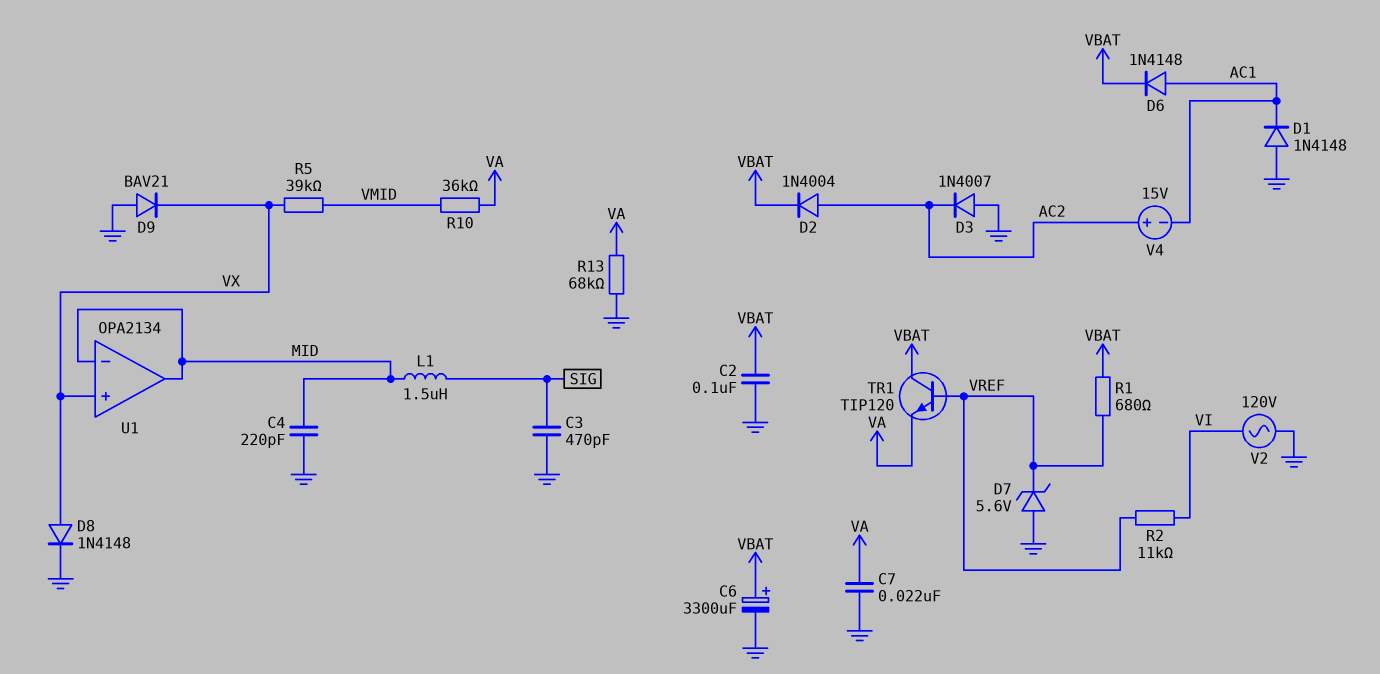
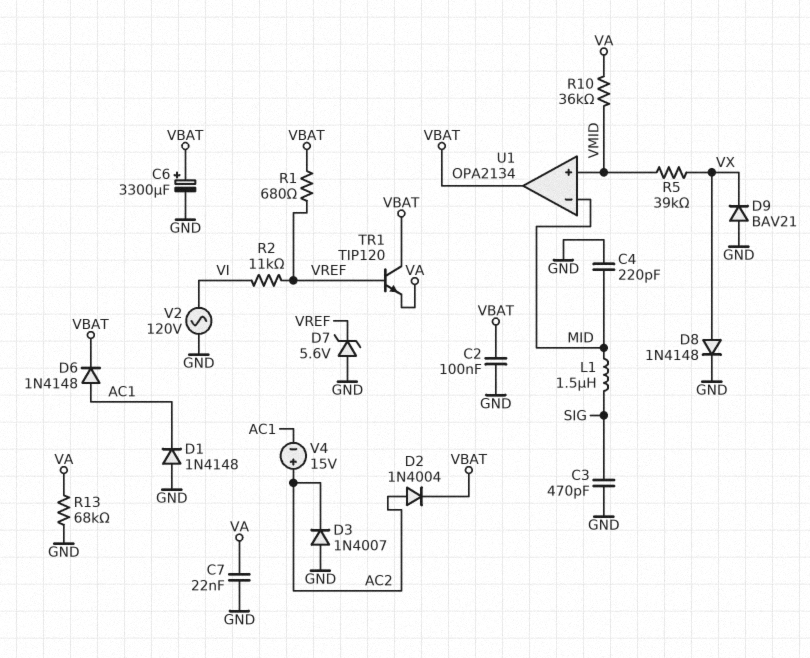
U1 pin in+: VX -> VMID
U1 pin out: MID -> VBAT

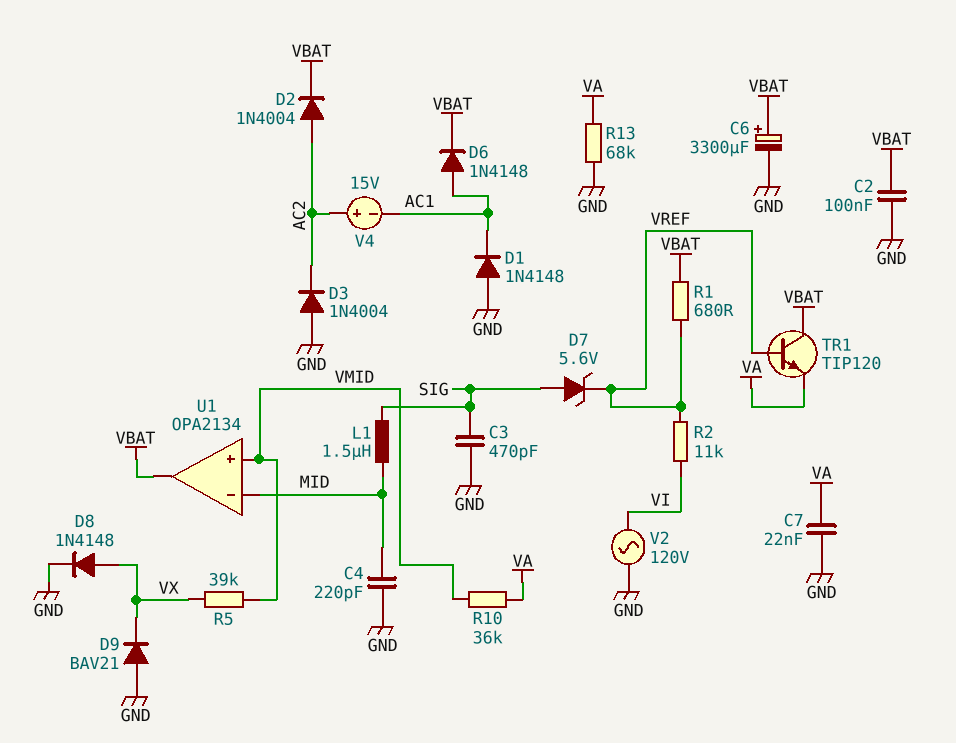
D3: diode 1N4007 (A GND, K AC2) -> diode 1N4004 (A GND, K AC2)
D7: zener 5.6V (A GND, K VREF) -> zener 5.6V (A SIG, K VREF)

